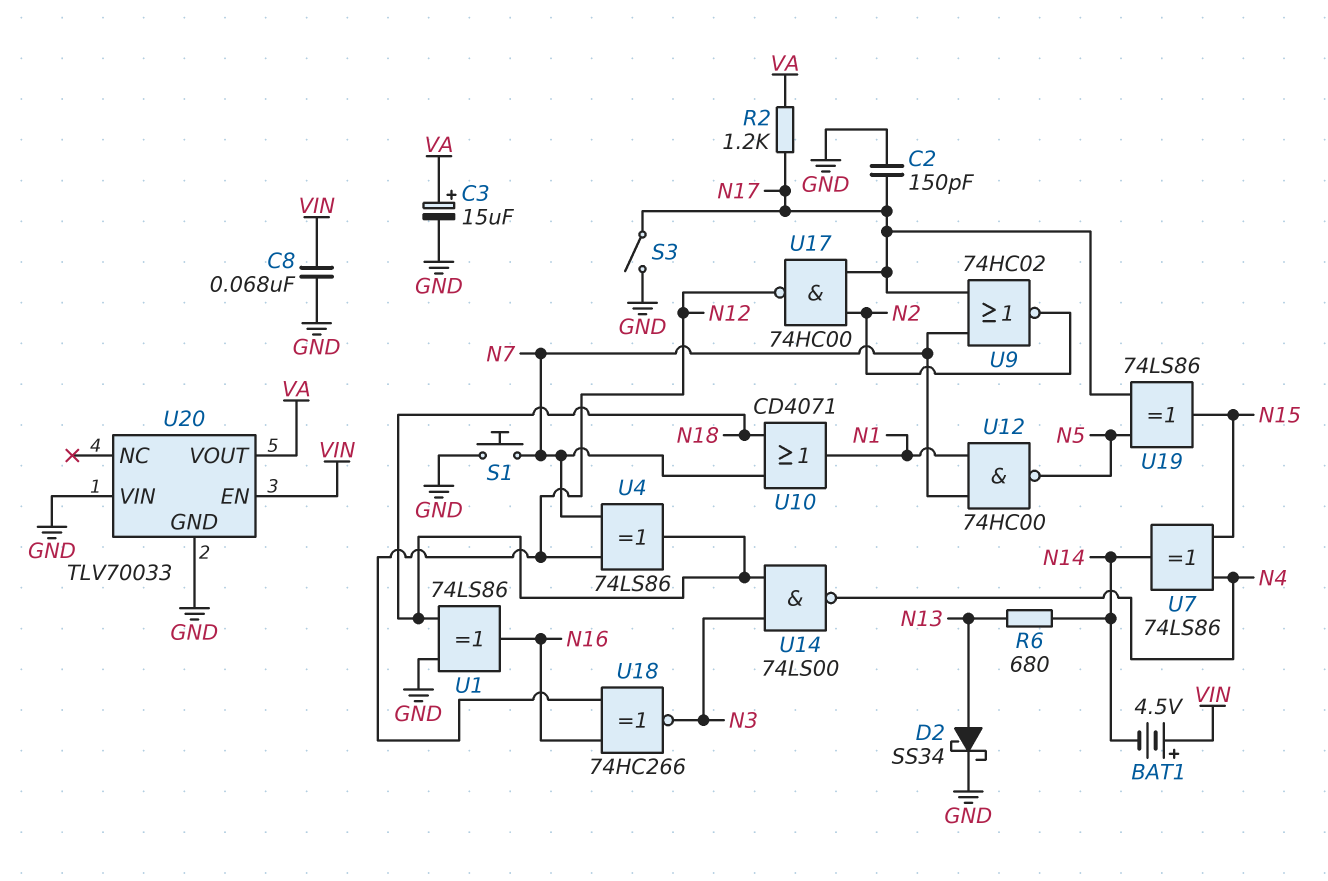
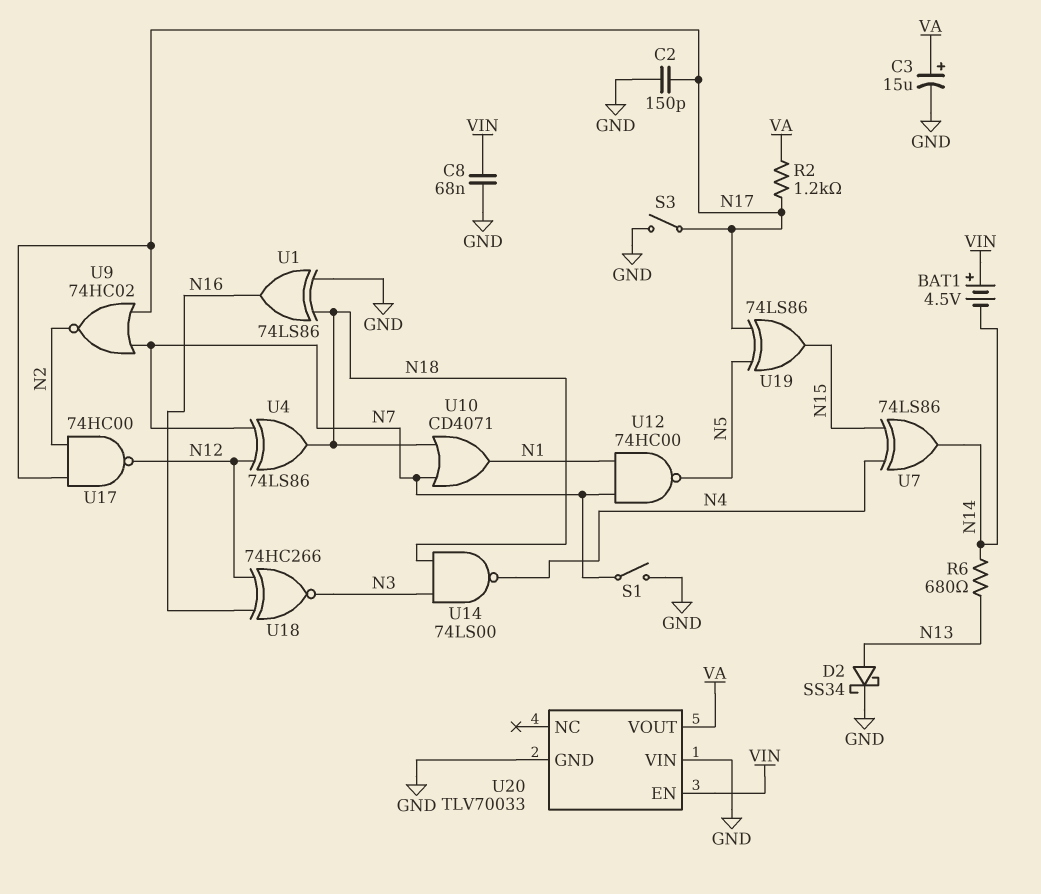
S1: button (GND, N7) -> switch (GND, N7)

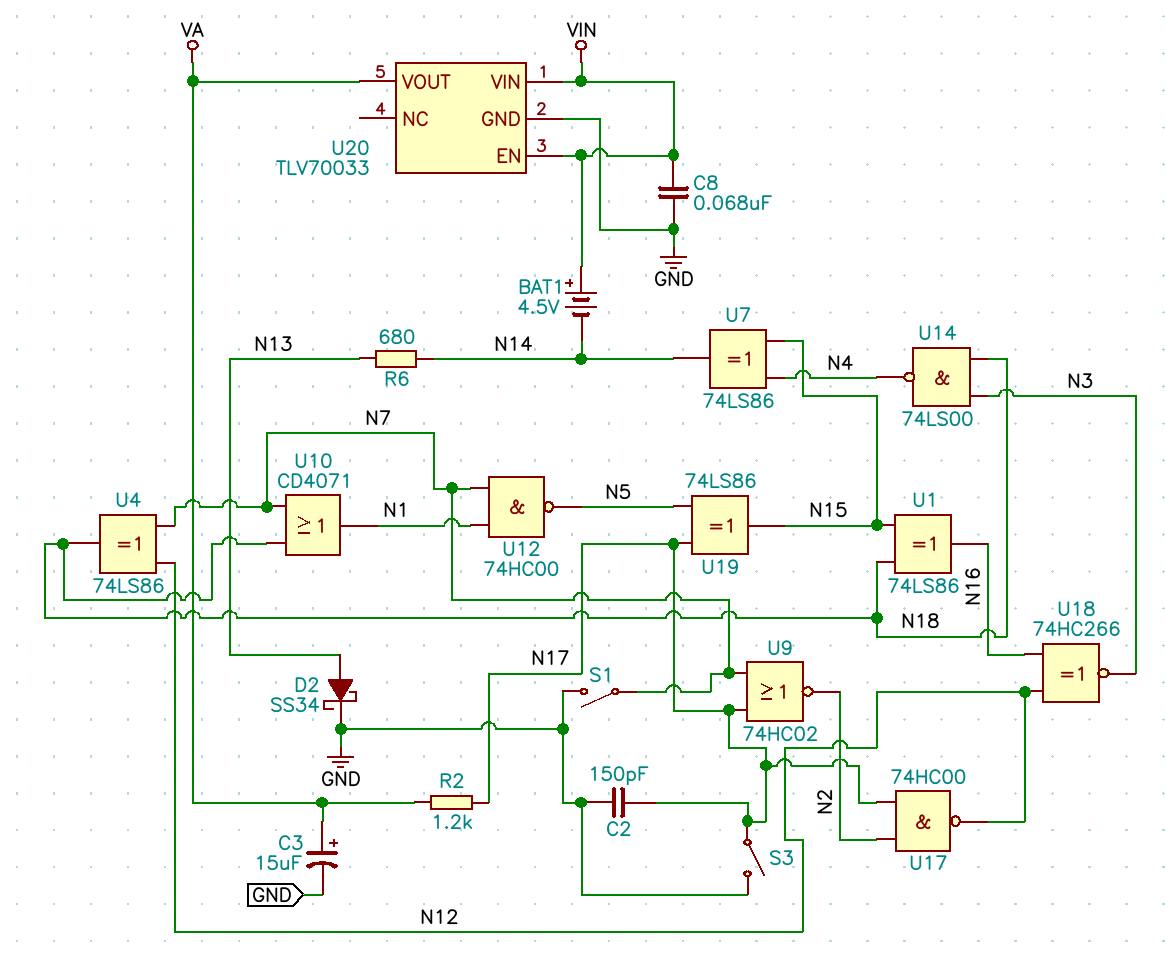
U1: XOR 74LS86 (in GND, in N18, out N16) -> XOR 74LS86 (in N15, in N18, out N16)
U20 pin VIN: GND -> VIN

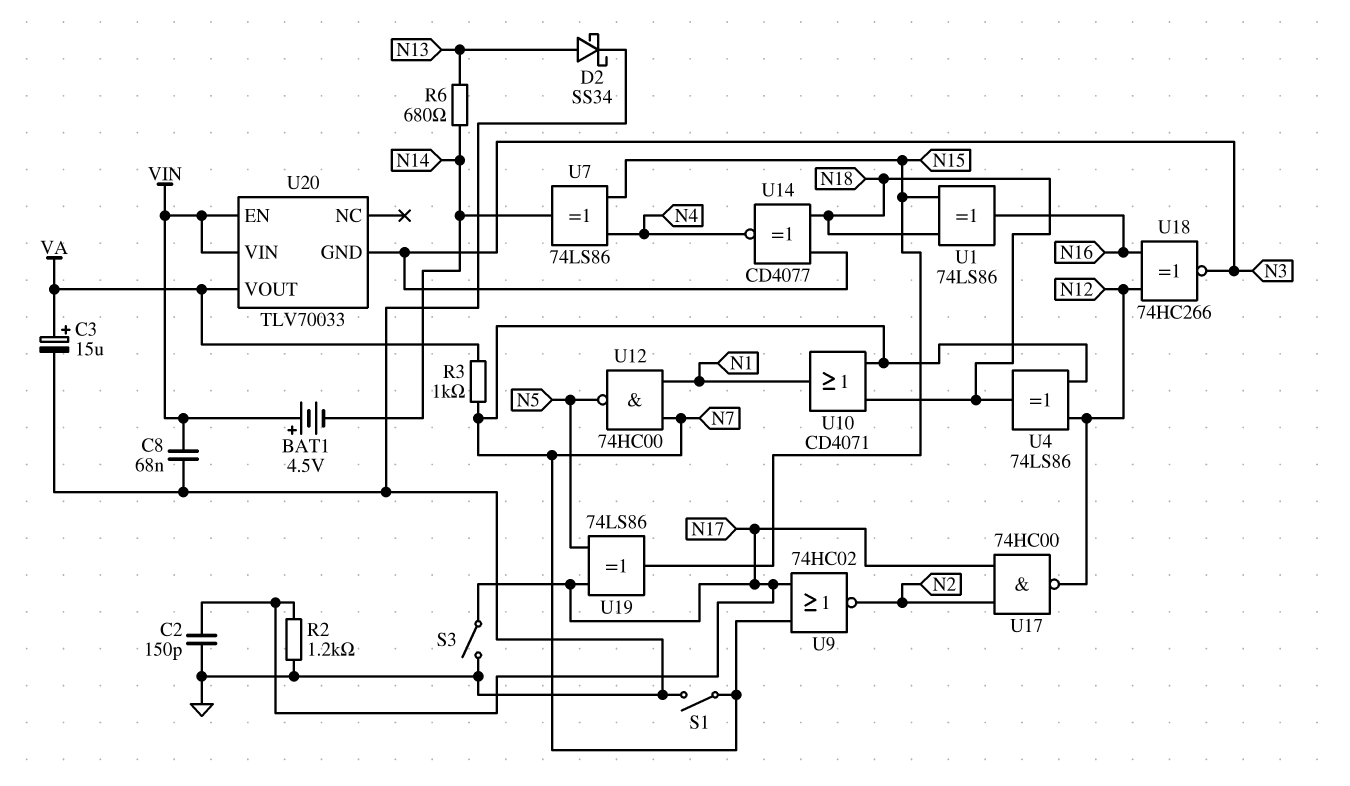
R2: 1.2k (N17, VA) -> 1.2k (GND, N17)
R3: none -> 1k (N7, VA)
U14: NAND 74LS00 (in N3, in N18, out N4) -> XNOR CD4077 (in N3, in N18, out N4)
U20 pin GND: GND -> N3

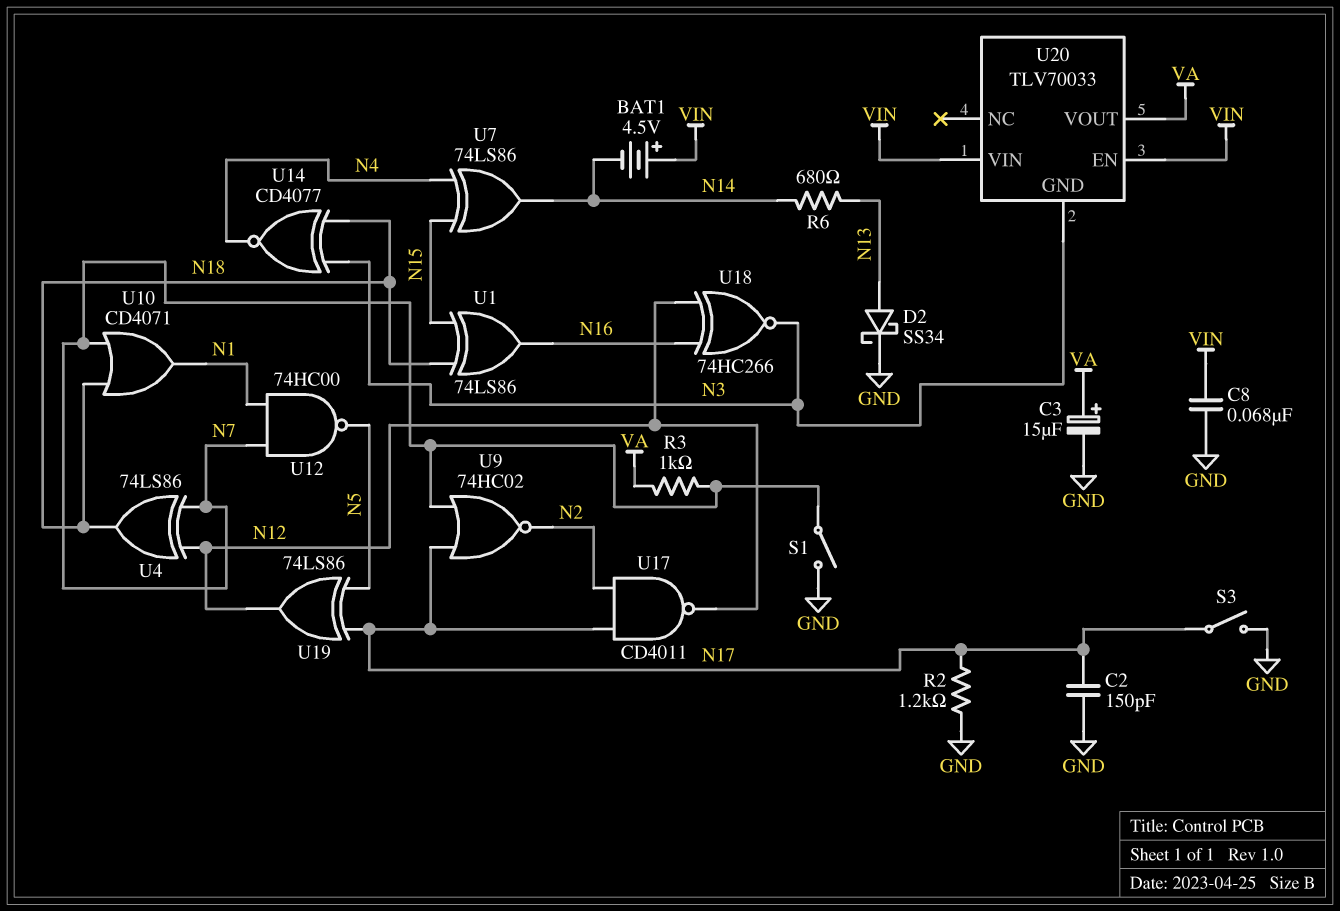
U17: NAND 74HC00 (in N2, in N17, out N12) -> NAND CD4011 (in N2, in N17, out N12)
U19: XOR 74LS86 (in N5, in N17, out N15) -> XOR 74LS86 (in N5, in N17, out N12)

